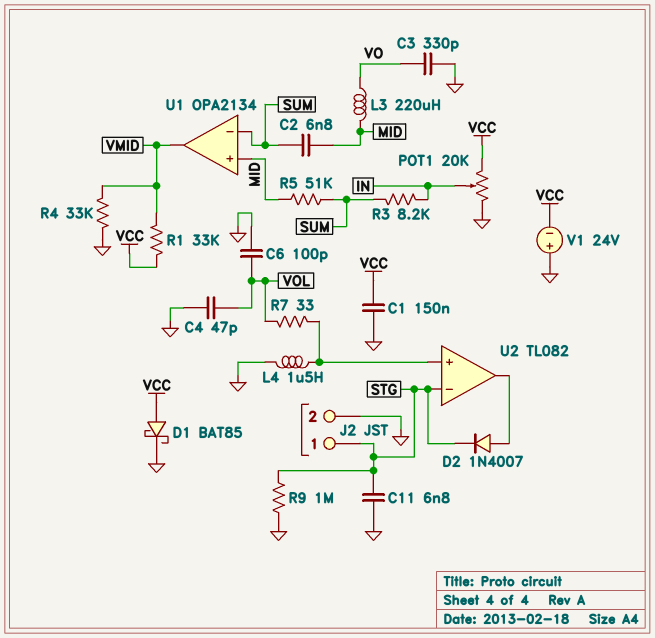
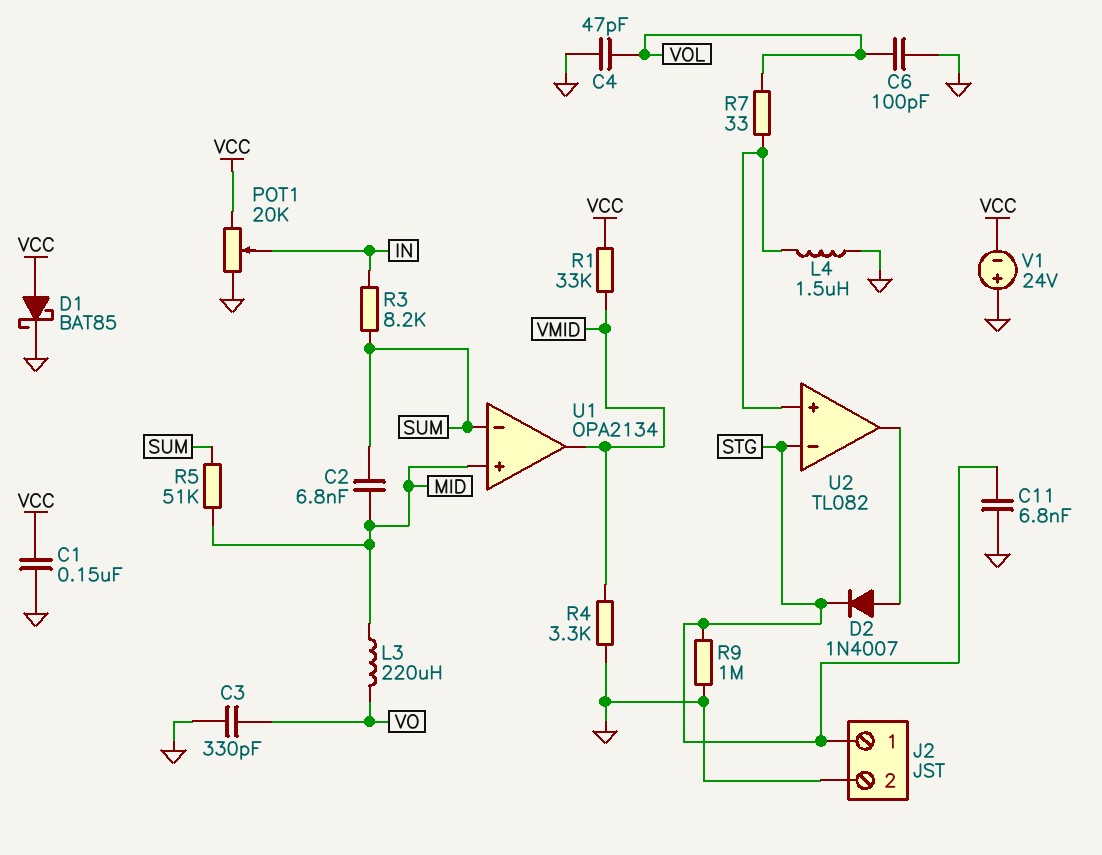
R4: 33k (GND, VMID) -> 3.3k (GND, VMID)

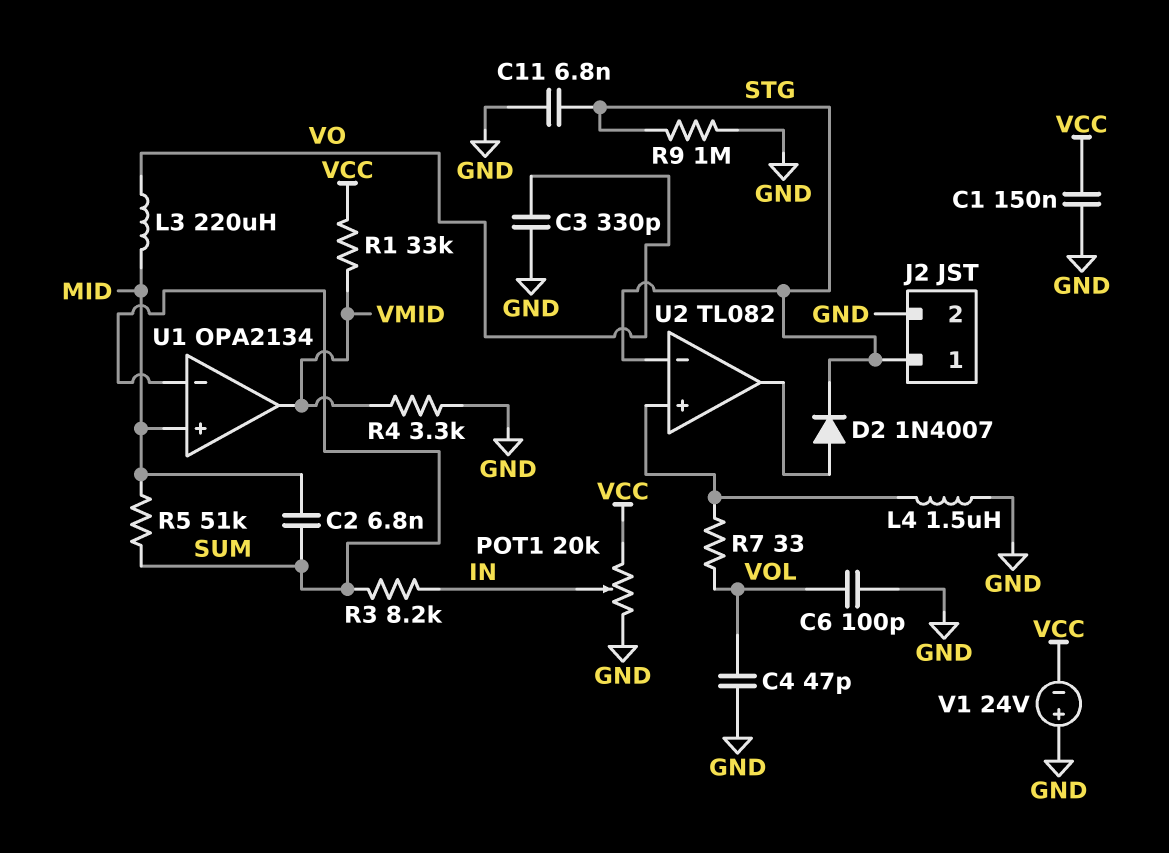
D1: schottky BAT85 (A VCC, K GND) -> none

